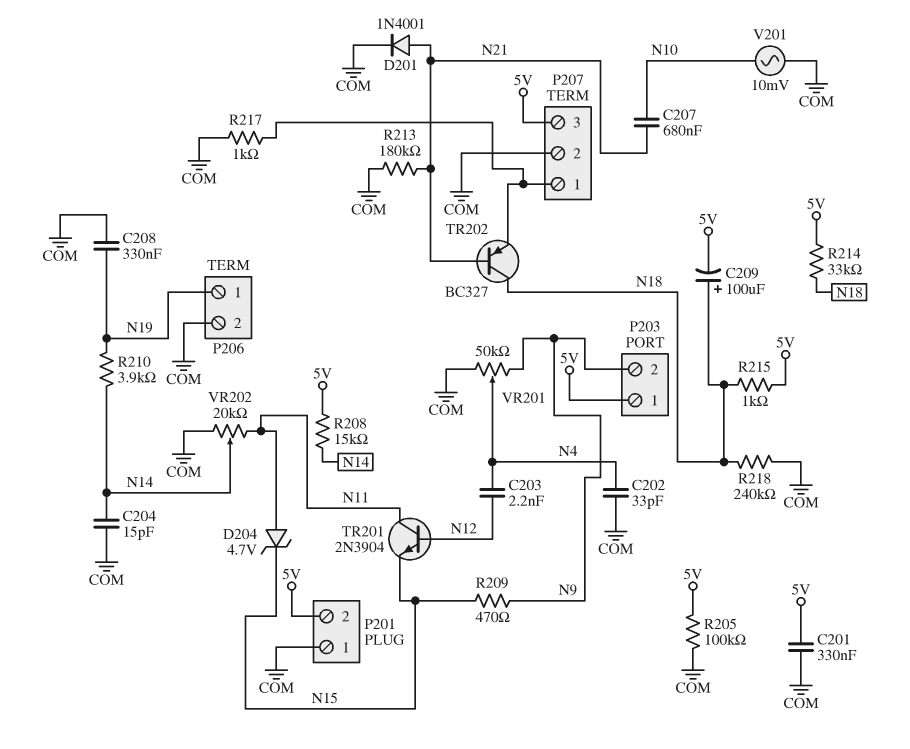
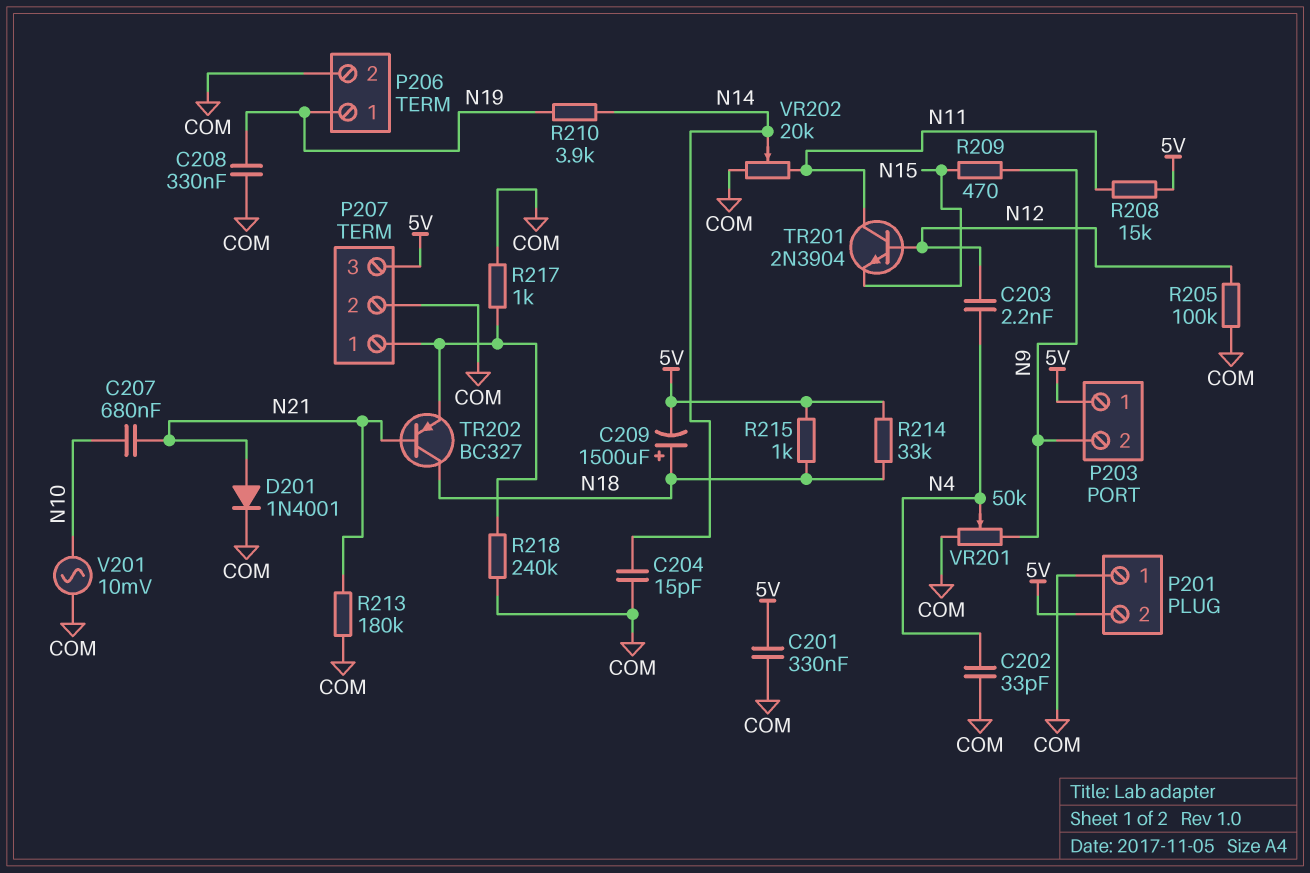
C209: 100uF (plus N18, minus 5V) -> 1500uF (plus N18, minus 5V)
D204: zener 4.7V (A N11, K N15) -> none
R205: 100k (5V, COM) -> 100k (COM, N12)
R208: 15k (5V, N14) -> 15k (5V, N11)
R218: 240k (COM, N18) -> 240k (COM, P207/1)

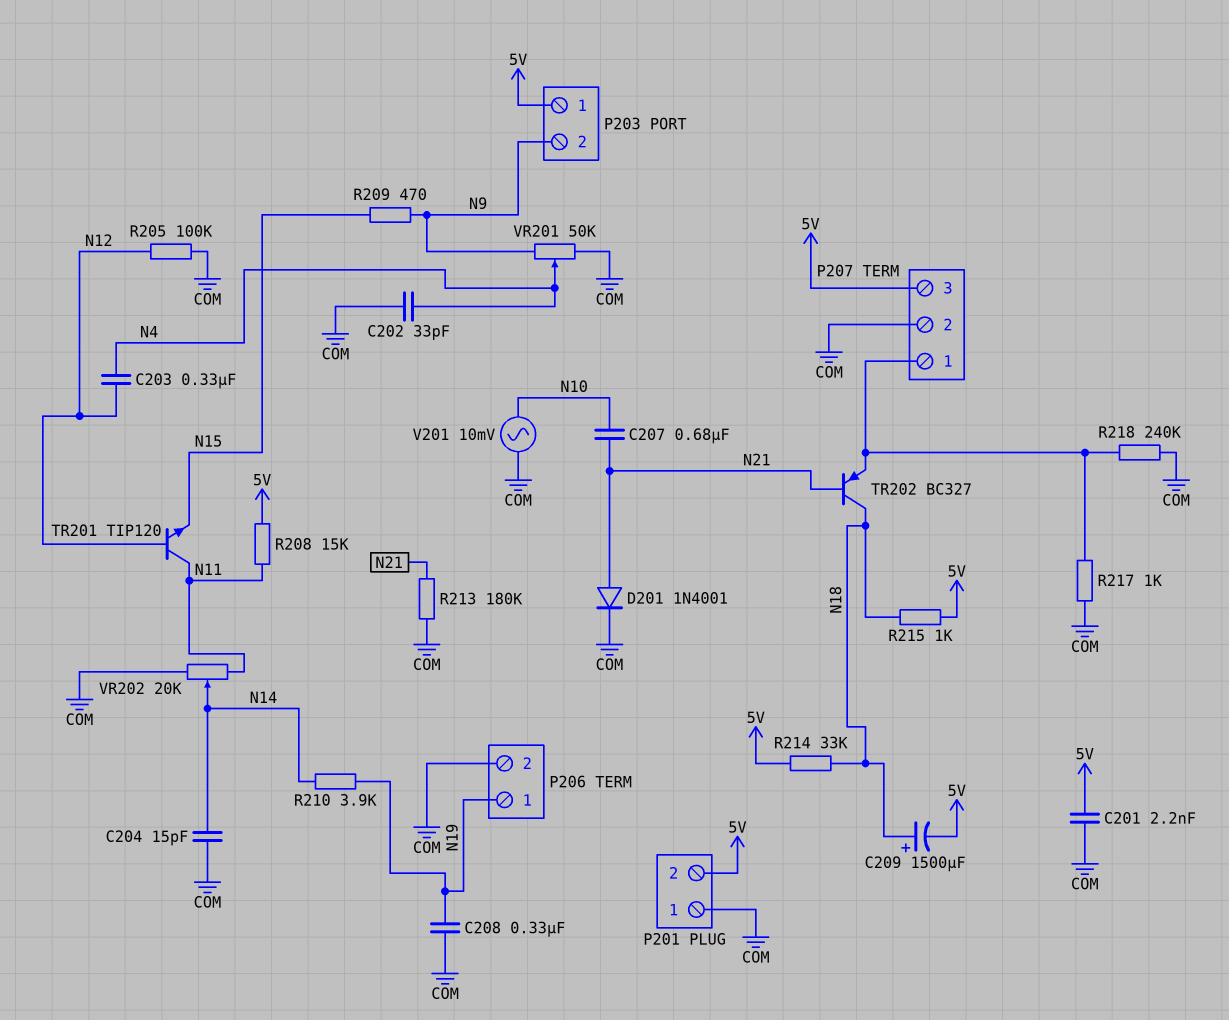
C201: 330nF (5V, COM) -> 2.2nF (5V, COM)
C203: 2.2nF (N4, N12) -> 330nF (N4, N12)
TR201: NPN 2N3904 (B N12, C N11, E N15) -> NPN TIP120 (B N12, C N11, E N15)

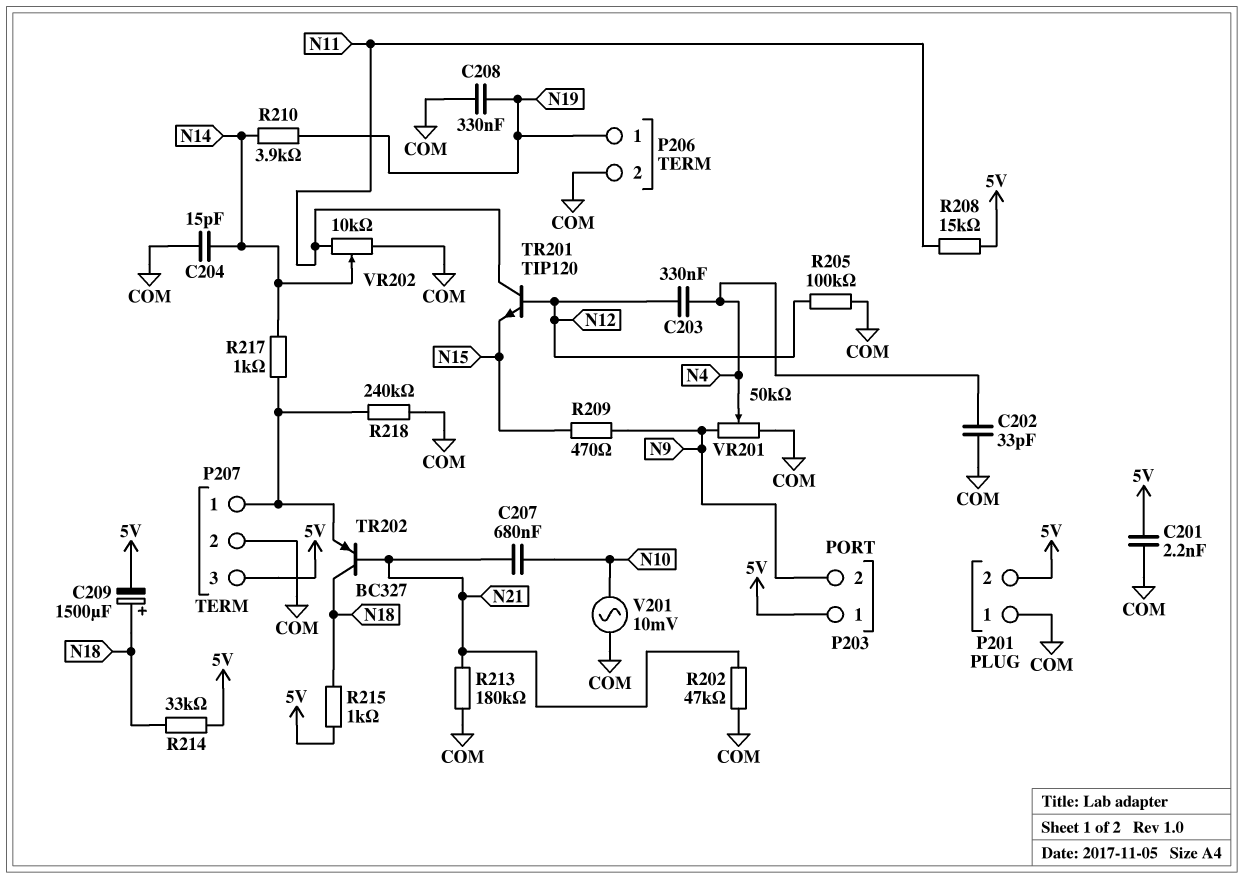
D201: diode 1N4001 (A N21, K COM) -> none
R202: none -> 47k (COM, N21)
R217: 1k (COM, P207/1) -> 1k (N14, P207/1)
VR202: 20k (COM, N11, wiper N14) -> 10k (COM, N11, wiper N14)

